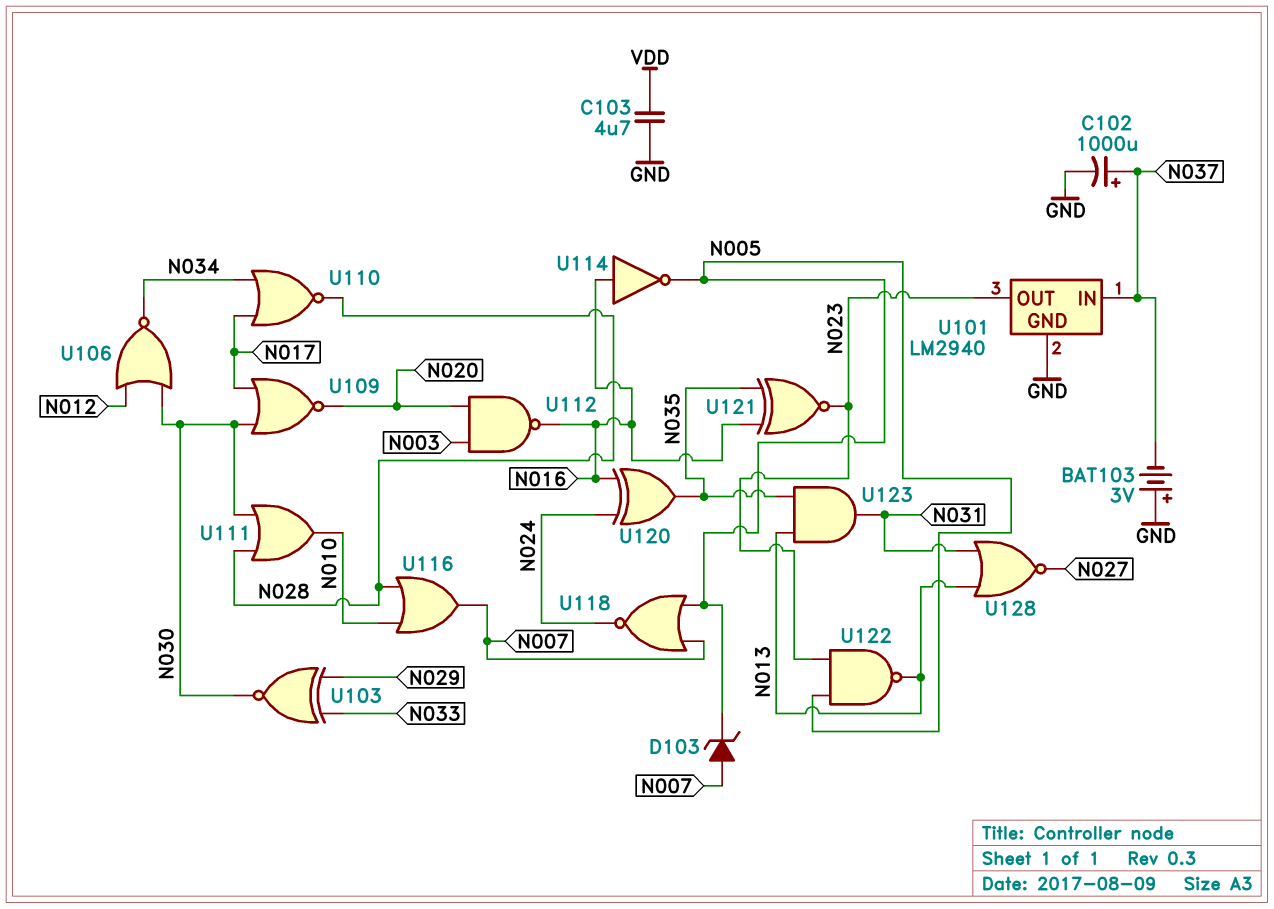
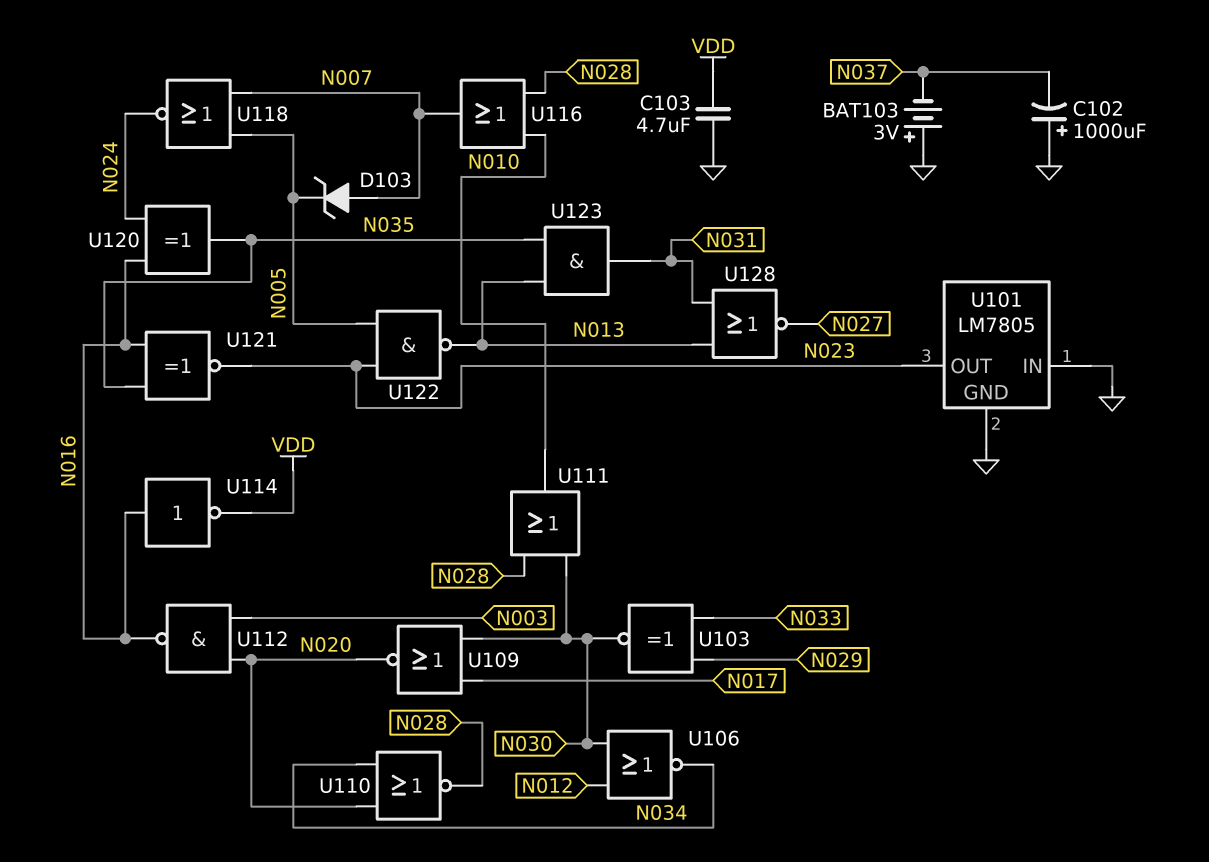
C102: 1000uF (plus N037, minus GND) -> 1000uF (plus GND, minus N037)
U101: LM2940 -> LM7805
U101 pin IN: N037 -> GND
U110: NOR (in N017, in N034, out N028) -> NOR (in N020, in N034, out N028)
U114: NOT (in N016, out N005) -> NOT (in N016, out VDD)

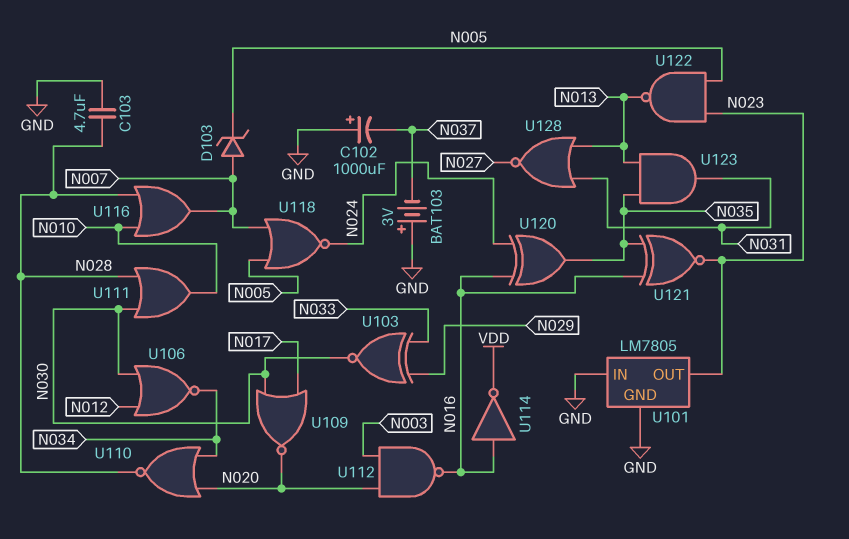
C103: 4.7uF (GND, VDD) -> 4.7uF (GND, N028)

